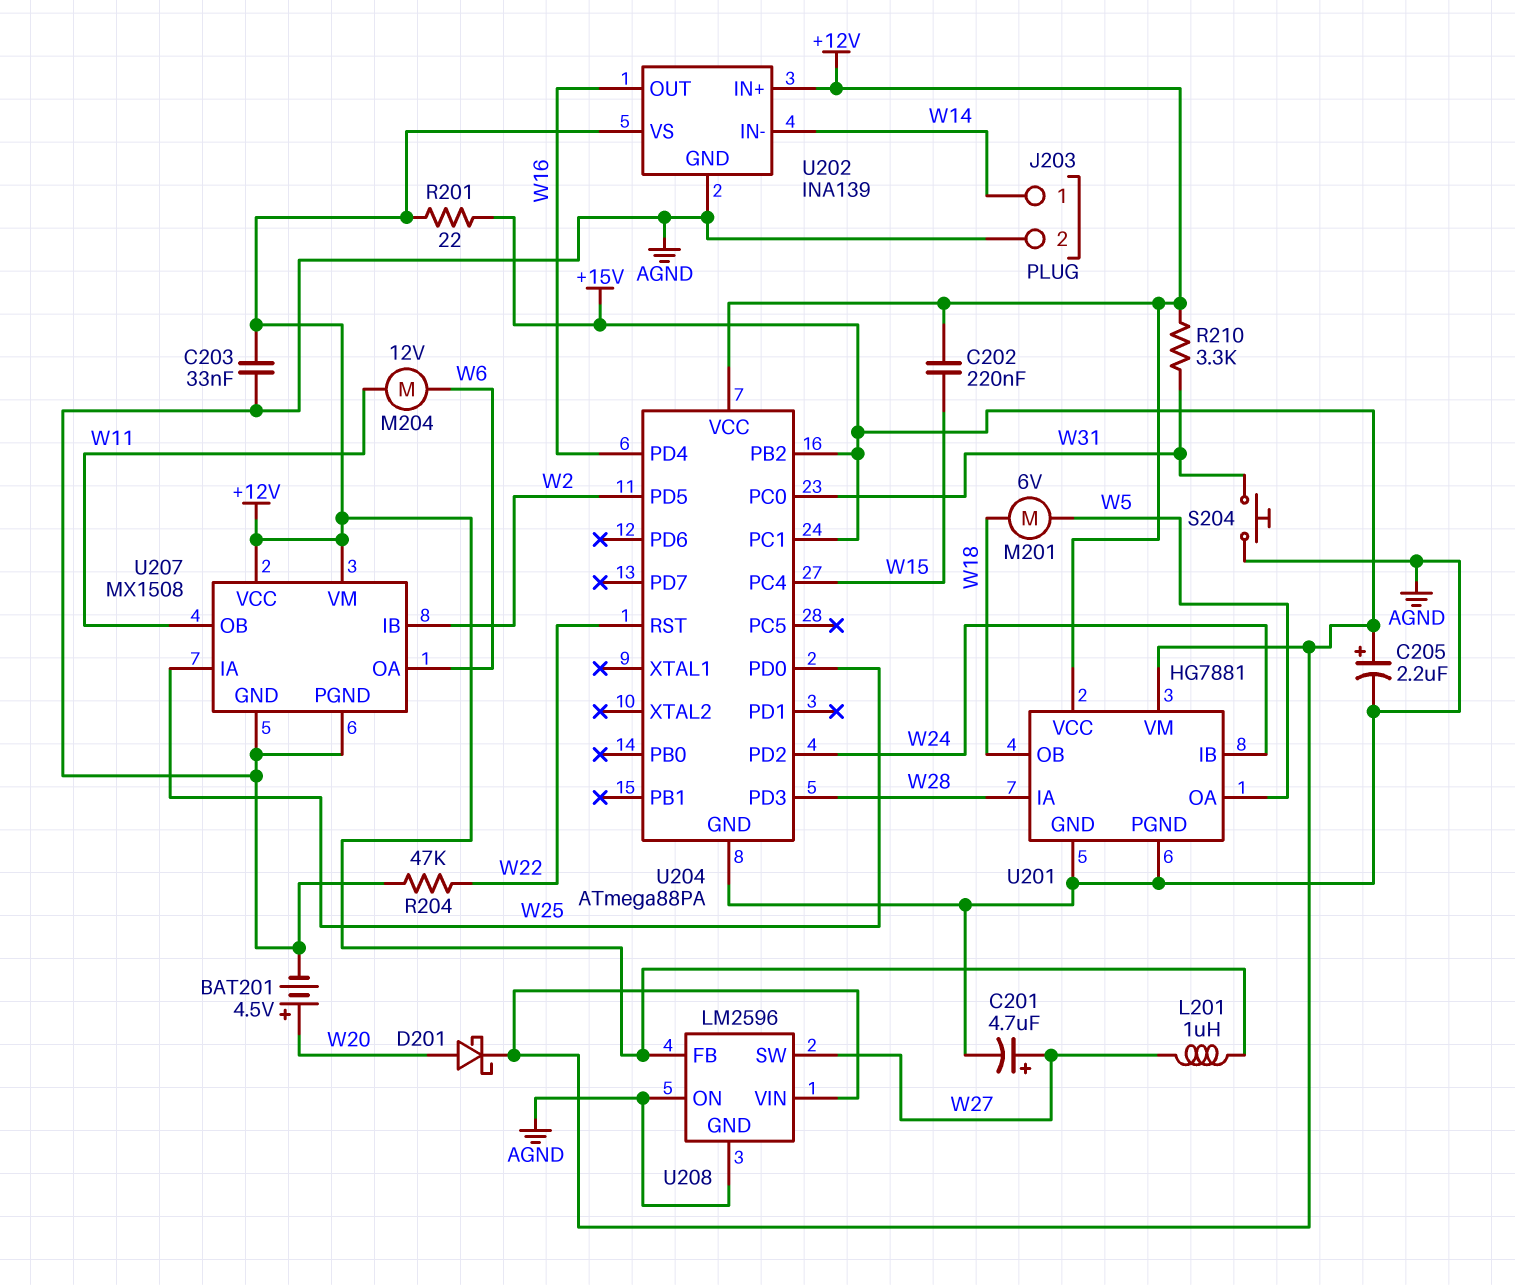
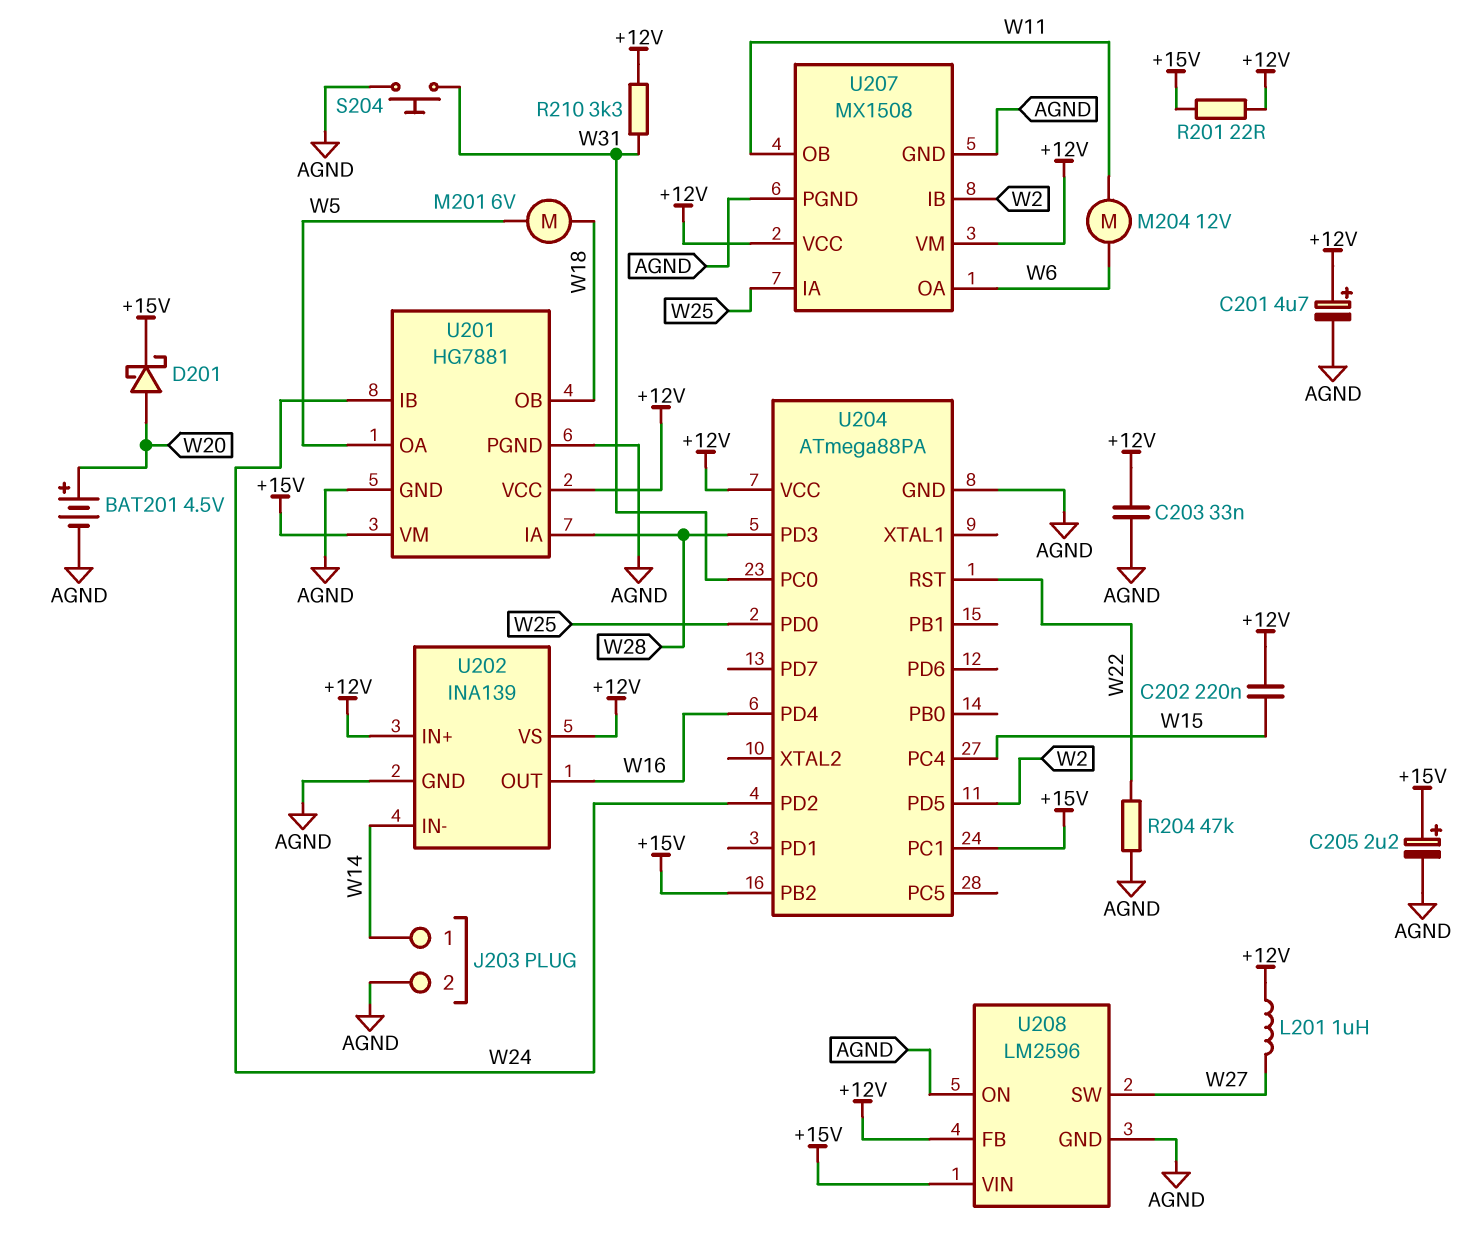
C201: 4.7uF (plus W27, minus AGND) -> 4.7uF (plus +12V, minus AGND)

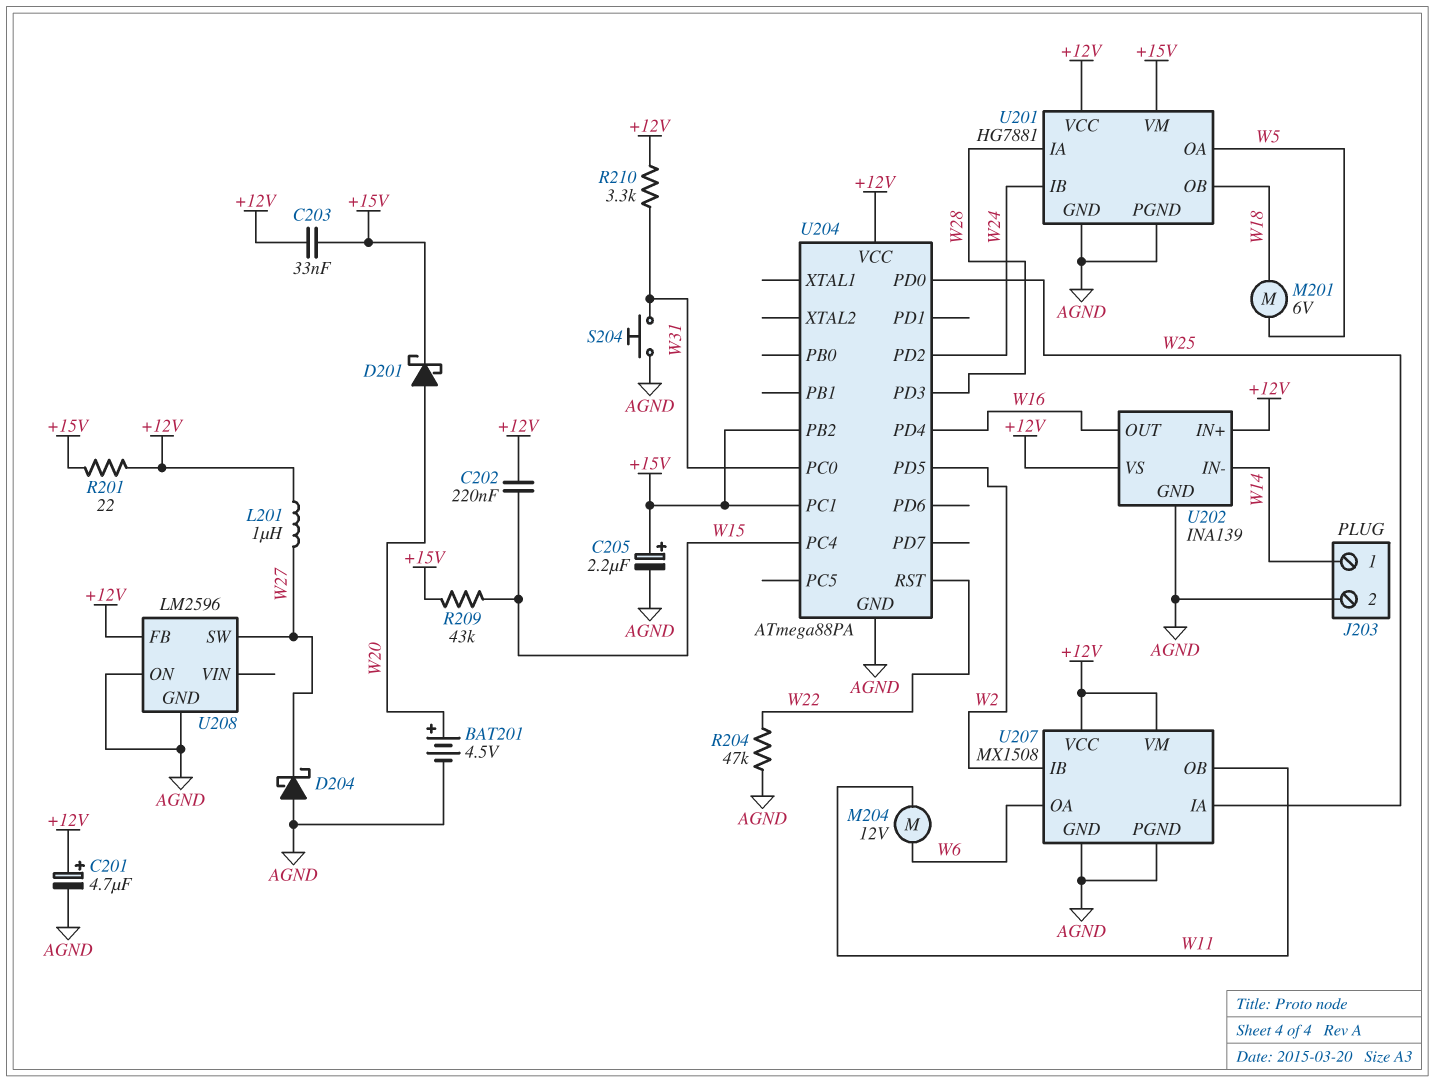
C203: 33nF (+12V, AGND) -> 33nF (+12V, +15V)
D204: none -> schottky (A AGND, K W27)
R209: none -> 43k (+15V, W15)
U208 pin VIN: +15V -> none

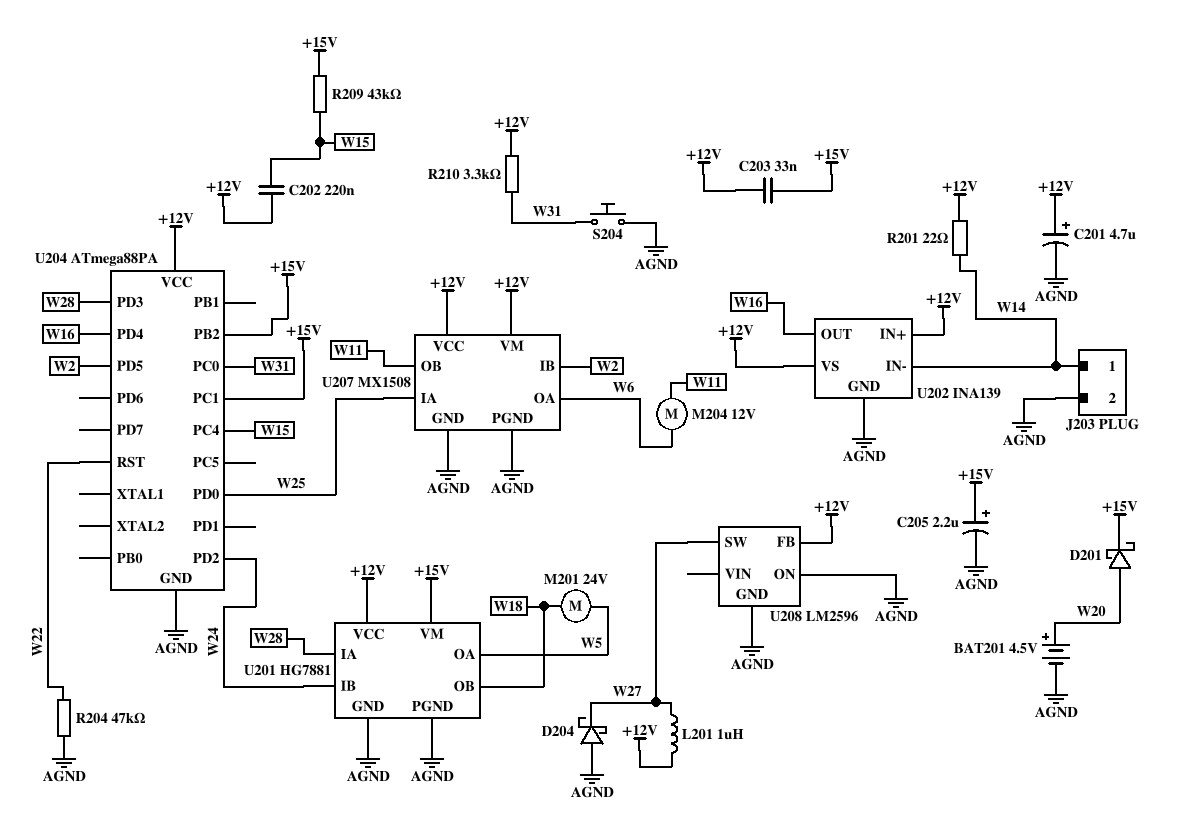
M201: motor 6V (W5, W18) -> motor 24V (W5, W18)
R201: 22 (+12V, +15V) -> 22 (+12V, W14)

